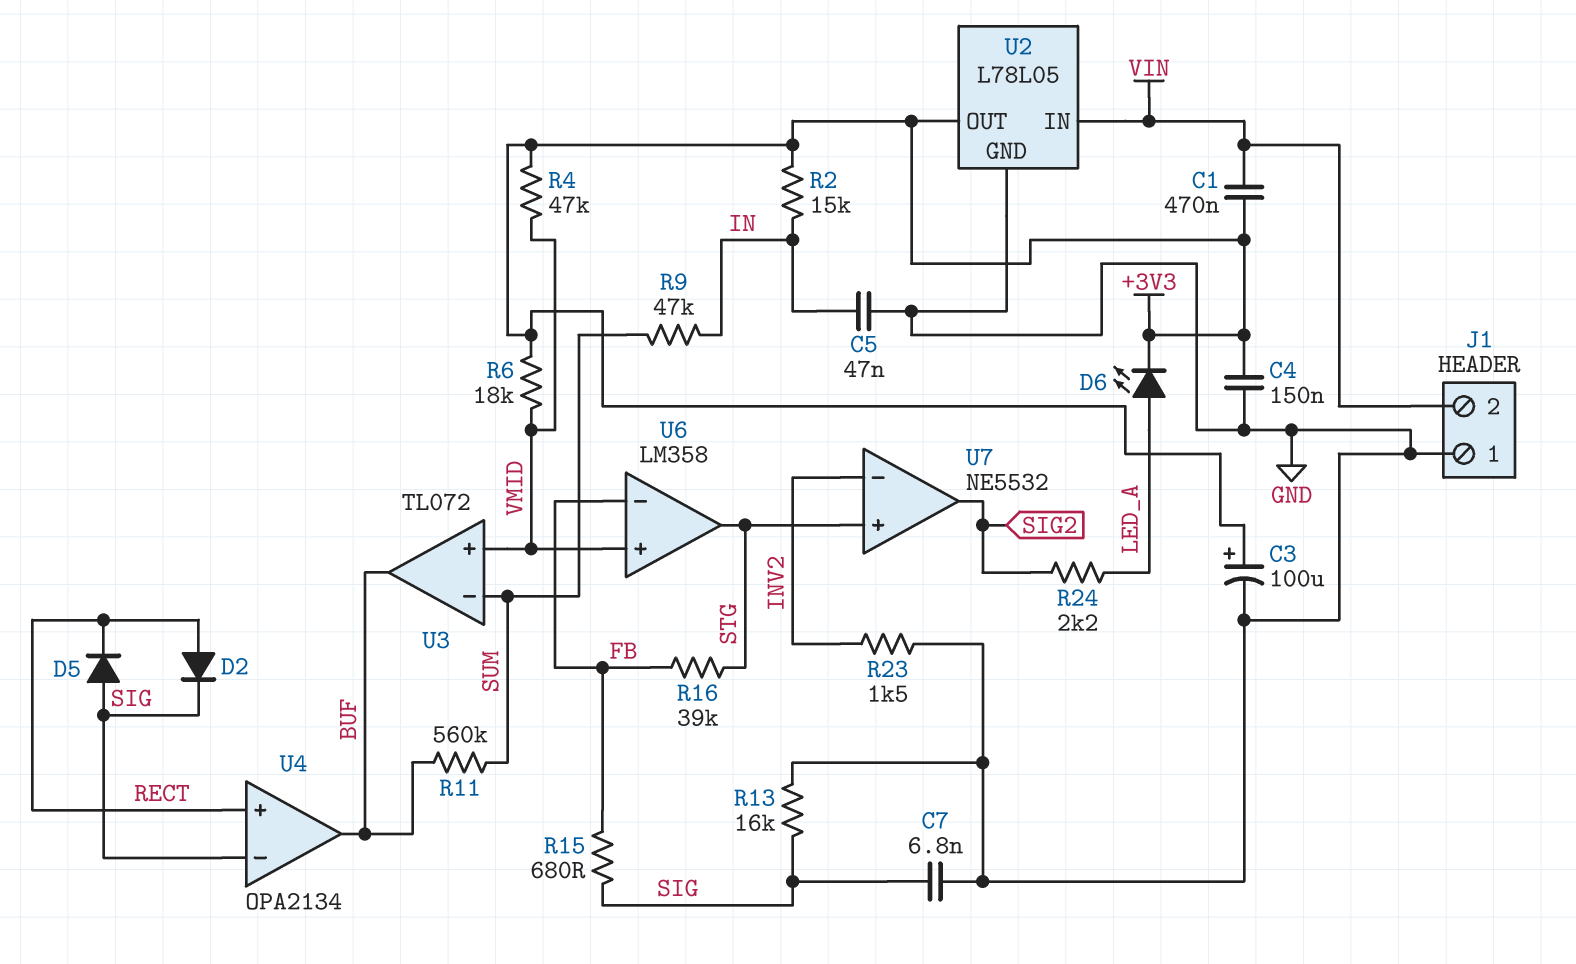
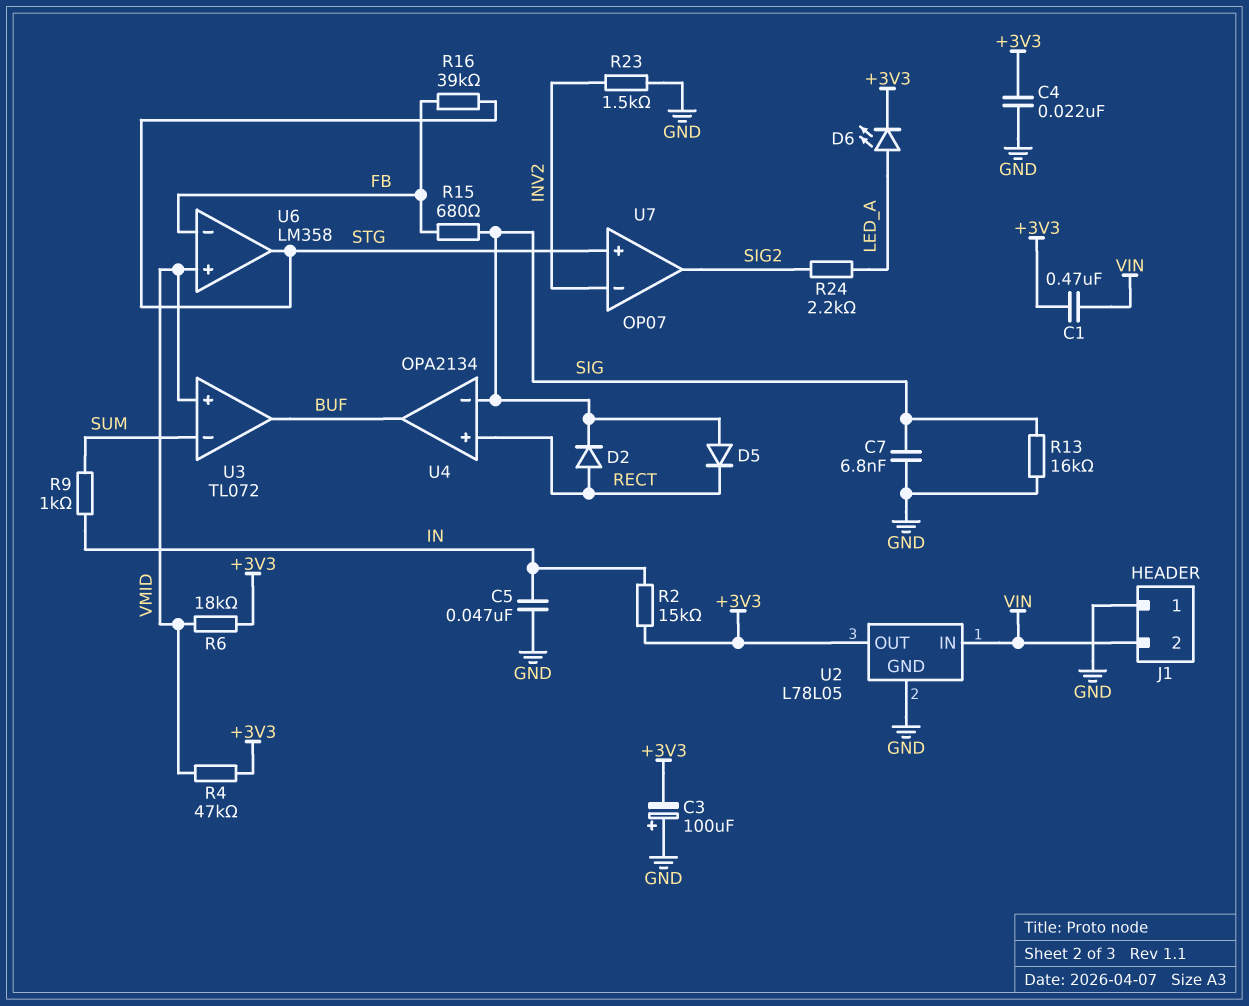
C3: 100uF (plus +3V3, minus GND) -> 100uF (plus GND, minus +3V3)
C4: 150nF (+3V3, GND) -> 22nF (+3V3, GND)
R9: 47k (IN, SUM) -> 1k (IN, SUM)
R11: 560k (BUF, SUM) -> none
U7: NE5532 -> OP07

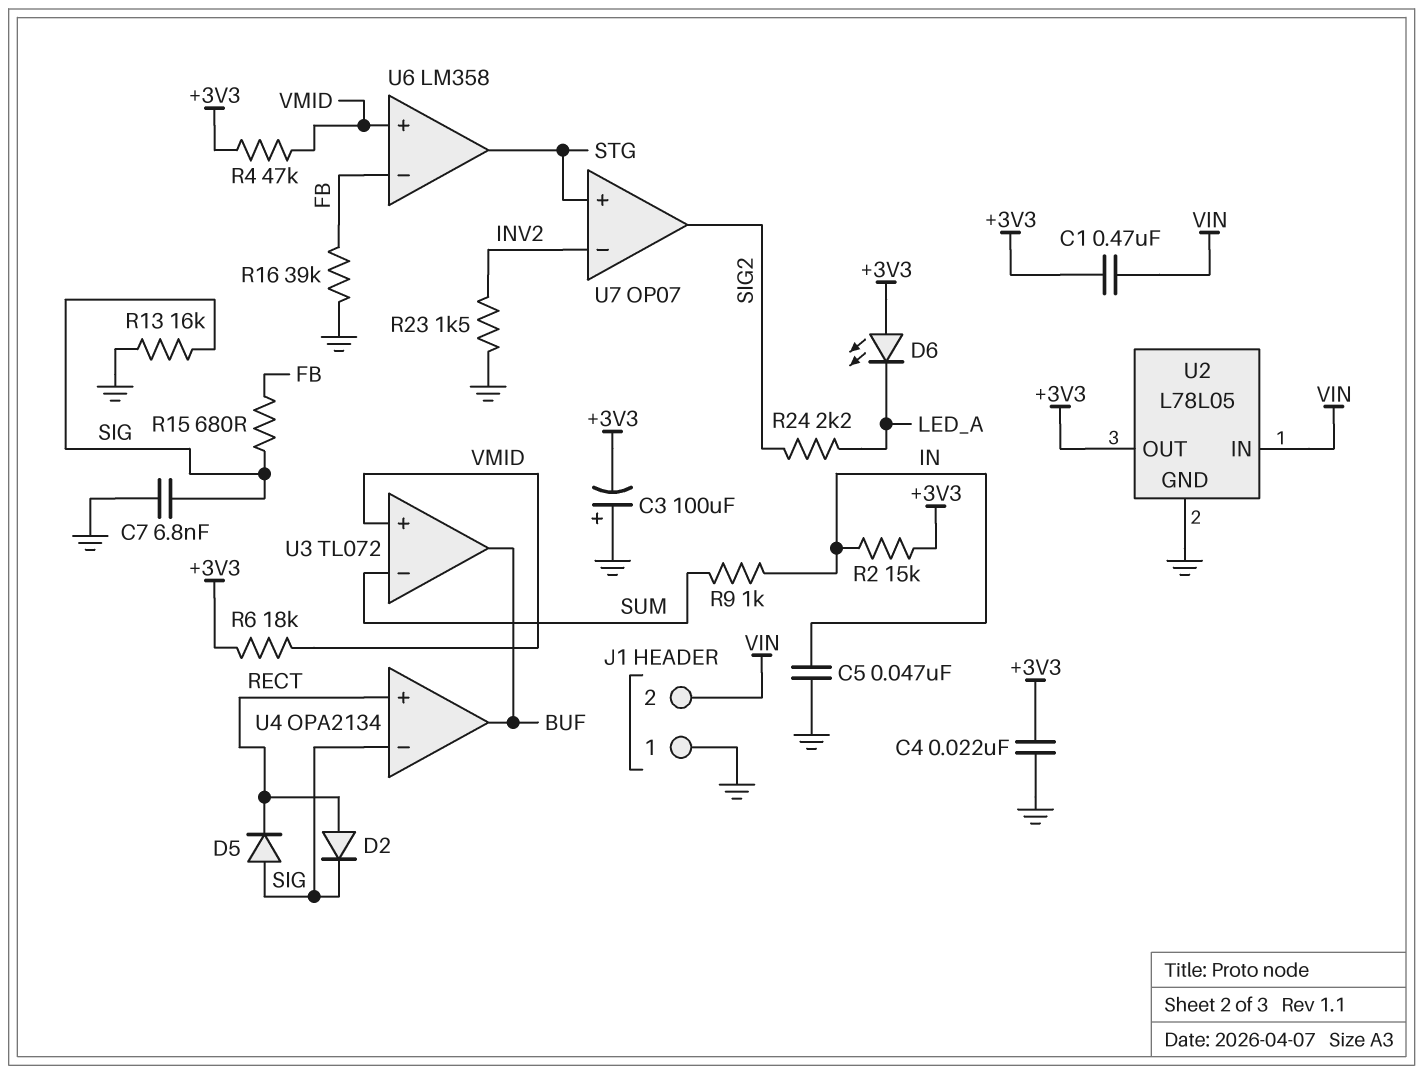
D6: LED (A LED_A, K +3V3) -> LED (A +3V3, K LED_A)
R16: 39k (FB, STG) -> 39k (FB, GND)

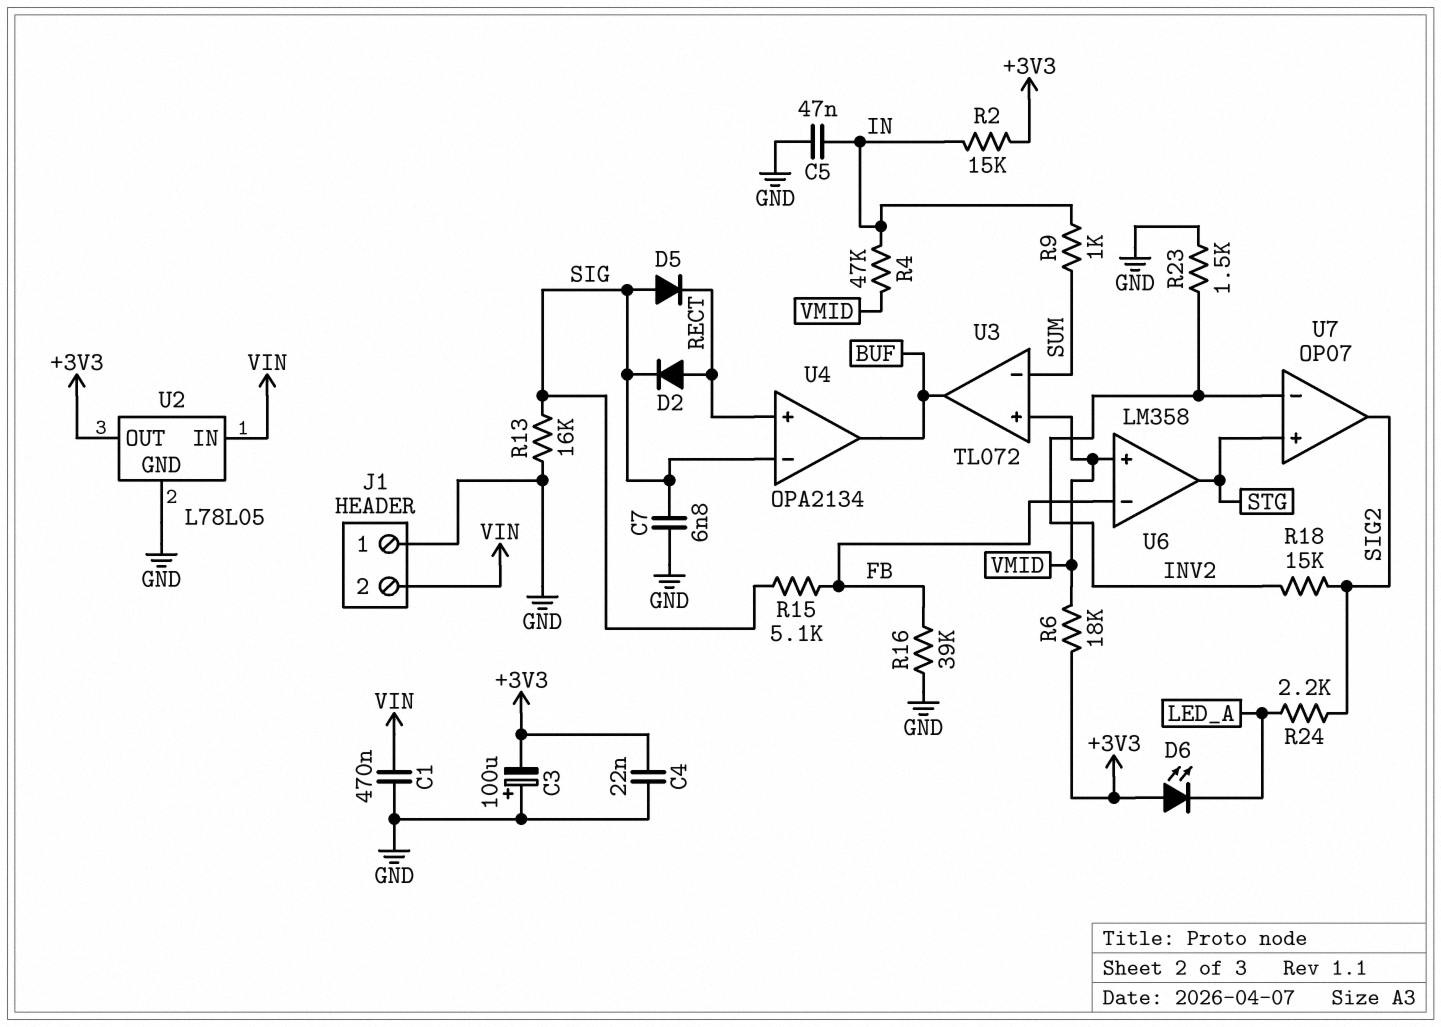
C1: 470nF (+3V3, VIN) -> 470nF (GND, VIN)
R4: 47k (+3V3, VMID) -> 47k (IN, VMID)
R15: 680 (FB, SIG) -> 5.1k (FB, SIG)
R18: none -> 15k (INV2, SIG2)

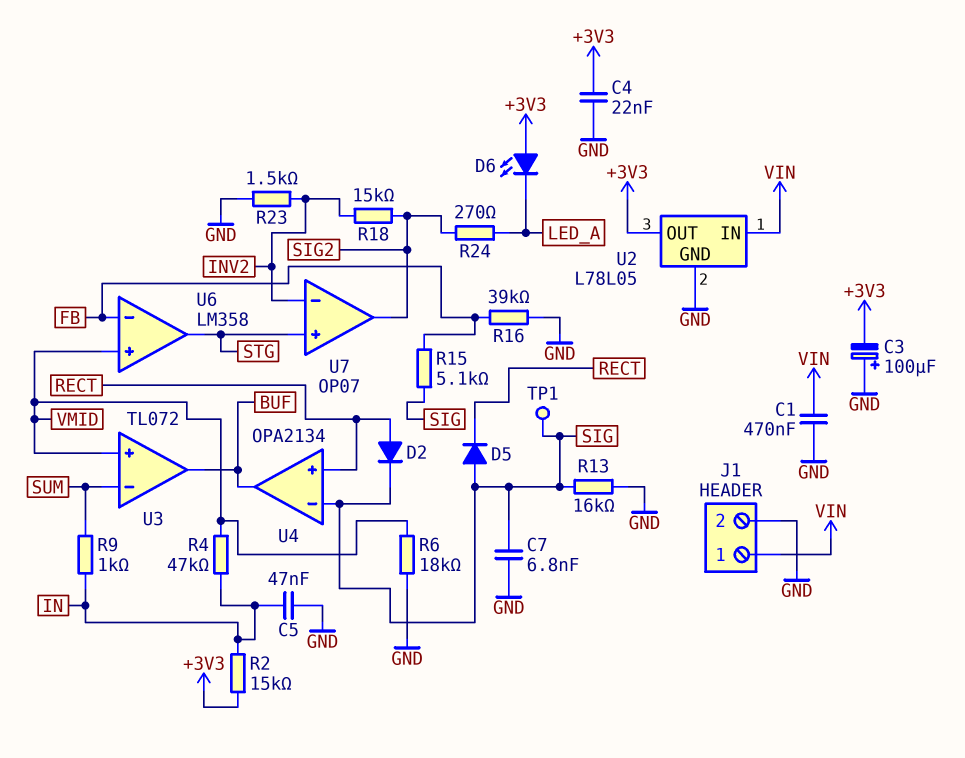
J1 pin 1: GND -> VIN
J1 pin 2: VIN -> GND
R6: 18k (+3V3, VMID) -> 18k (GND, VMID)
R24: 2.2k (LED_A, SIG2) -> 270 (LED_A, SIG2)
TP1: none -> test point (SIG)

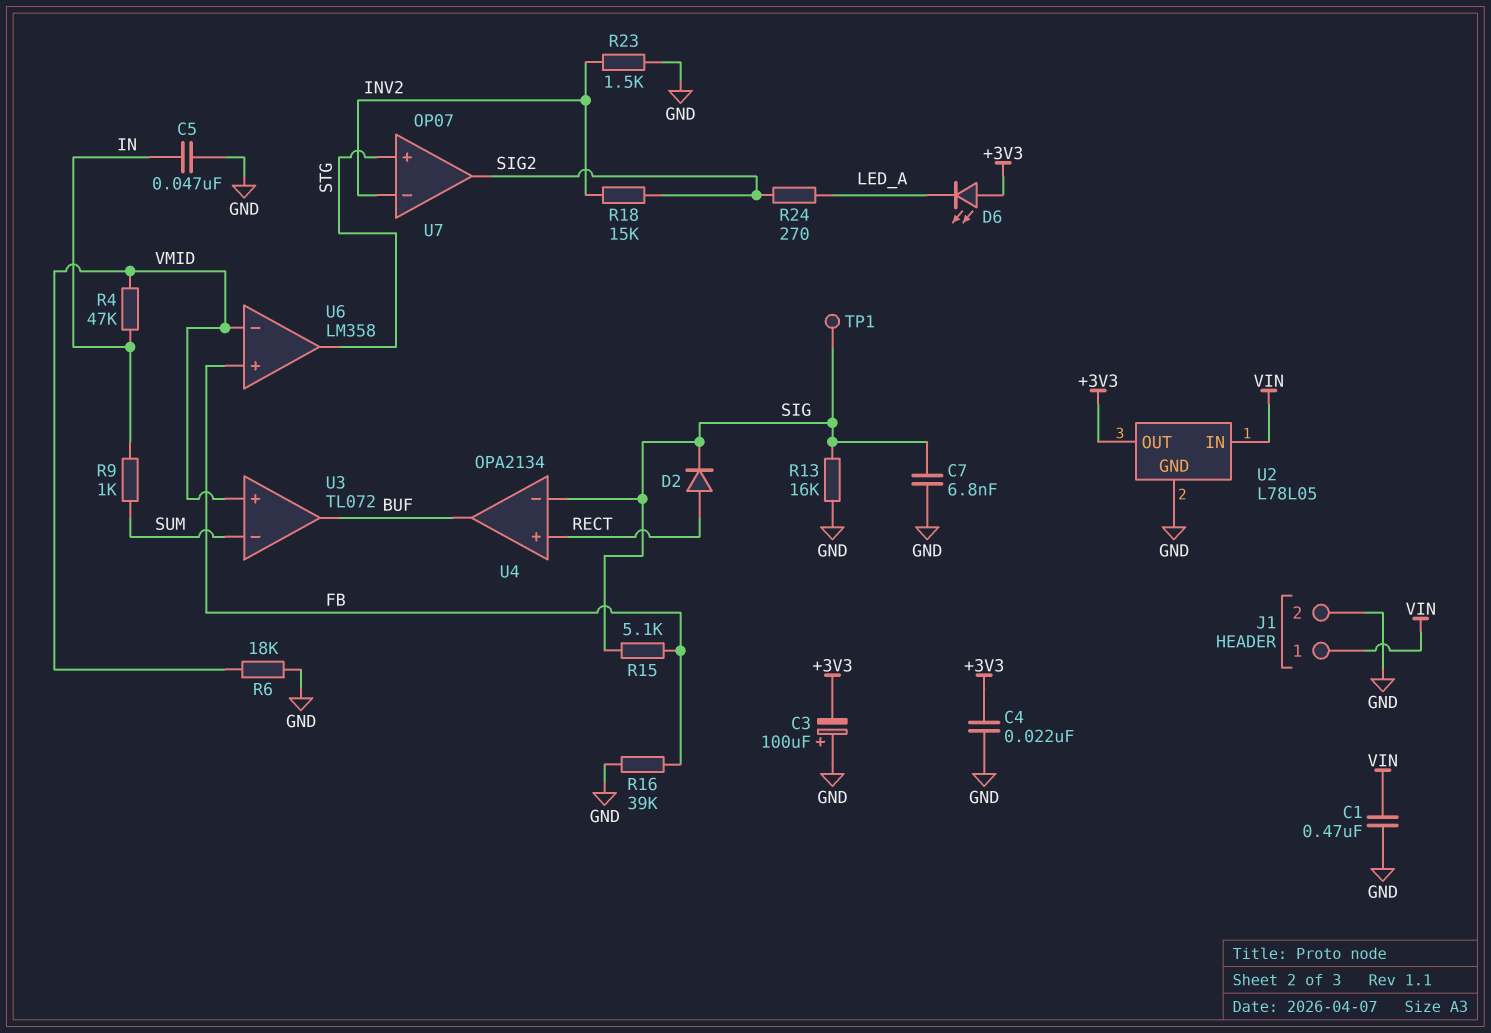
D5: diode (A SIG, K RECT) -> none
R2: 15k (+3V3, IN) -> none
U6 pin in+: VMID -> FB
U6 pin in-: FB -> VMID

